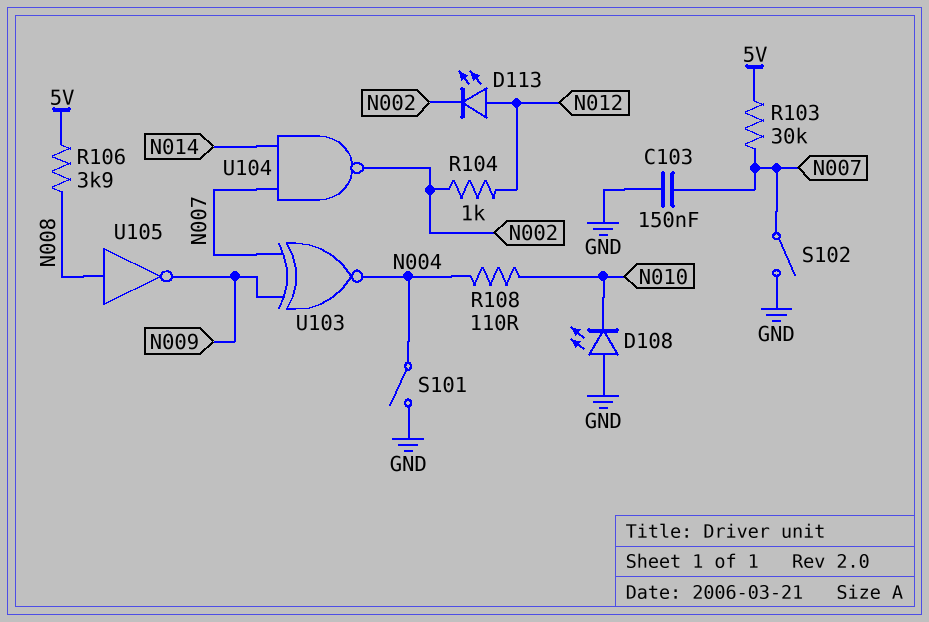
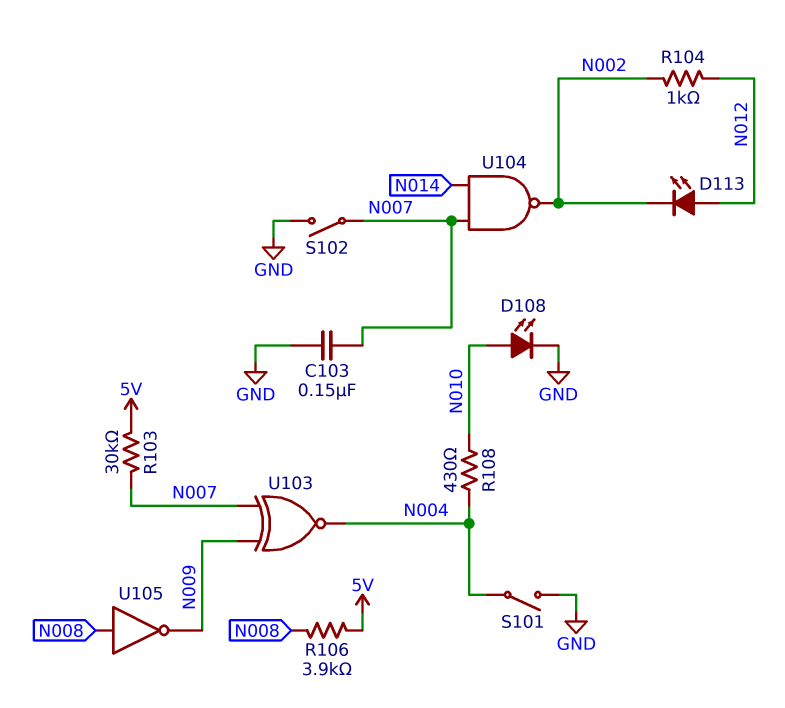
D108: LED (A GND, K N010) -> LED (A N010, K GND)
R108: 110 (N004, N010) -> 430 (N004, N010)

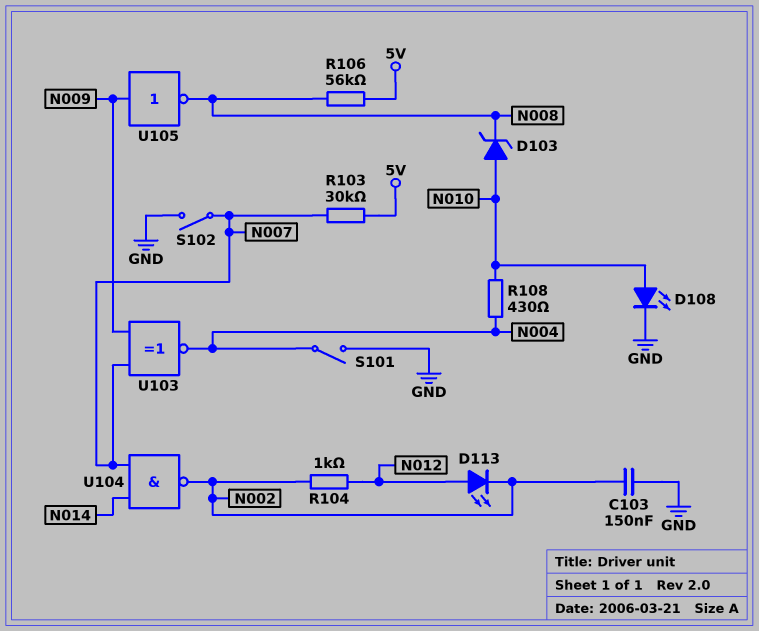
C103: 150nF (GND, N007) -> 150nF (GND, N002)
D103: none -> zener (A N010, K N008)
R106: 3.9k (5V, N008) -> 56k (5V, N008)
U105: NOT (in N008, out N009) -> NOT (in N009, out N008)

